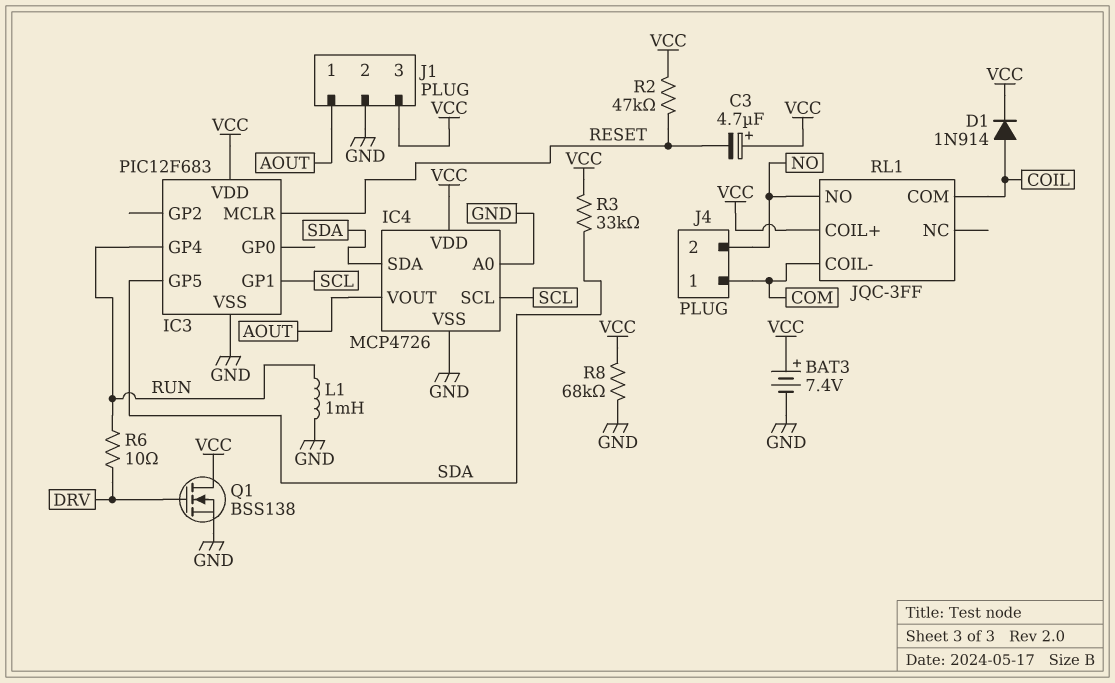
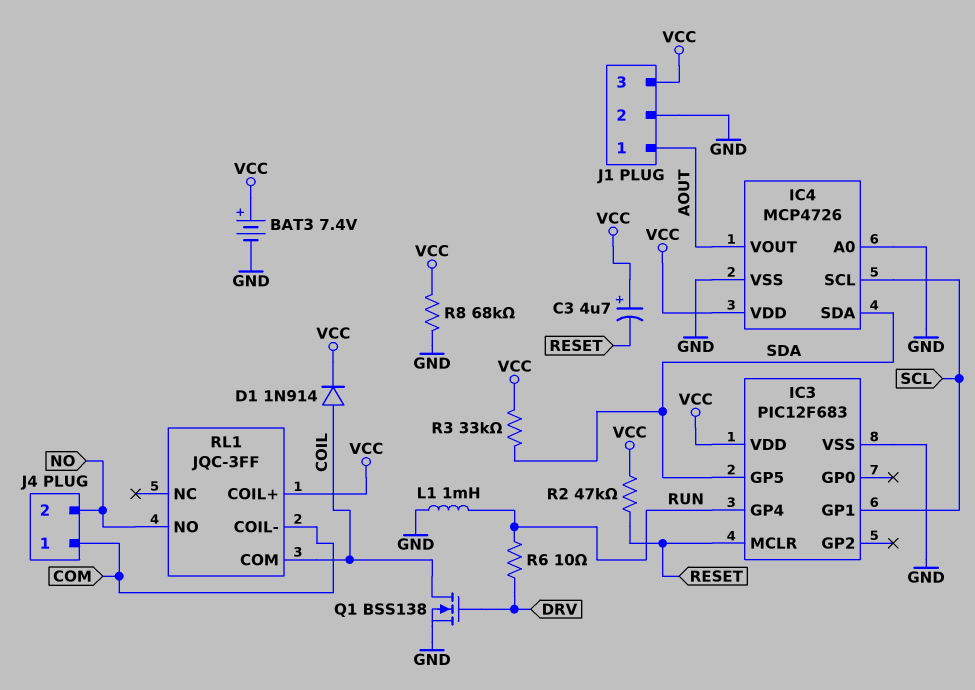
Q1: NMOS BSS138 (G DRV, D VCC, S GND) -> NMOS BSS138 (G DRV, D COIL, S GND)

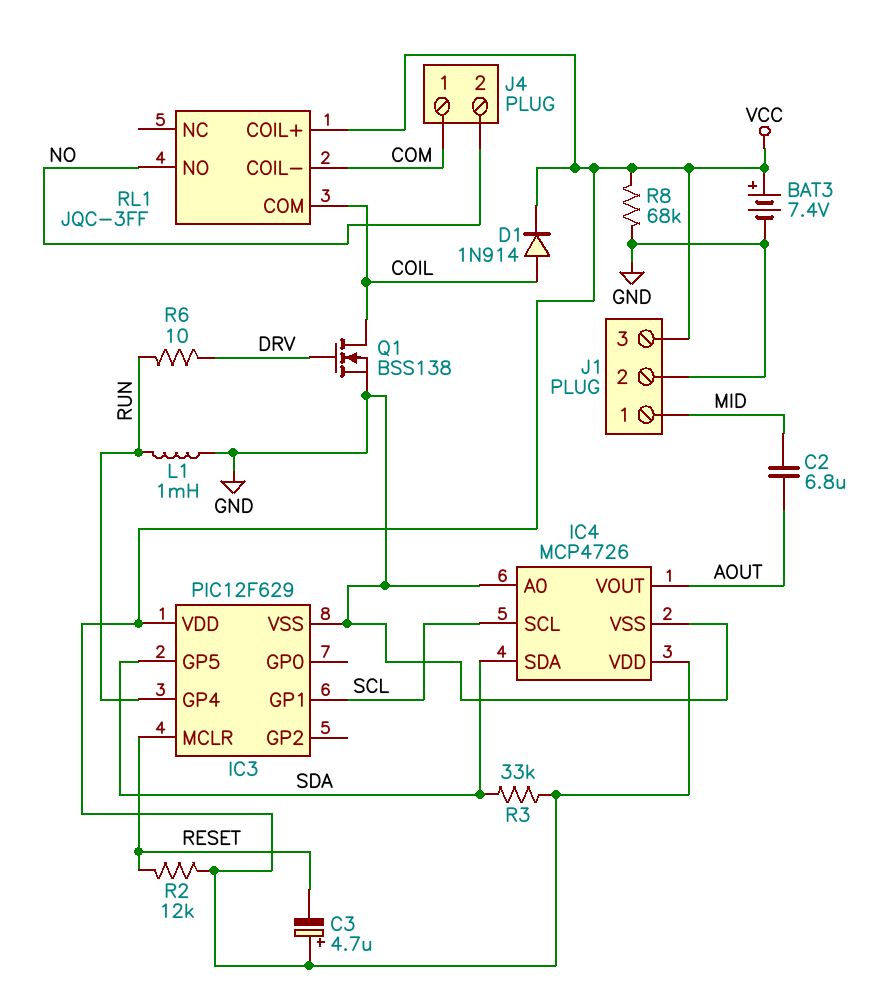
C2: none -> 6.8uF (AOUT, MID)
IC3: PIC12F683 -> PIC12F629
J1 pin 1: AOUT -> MID
R2: 47k (RESET, VCC) -> 12k (RESET, VCC)

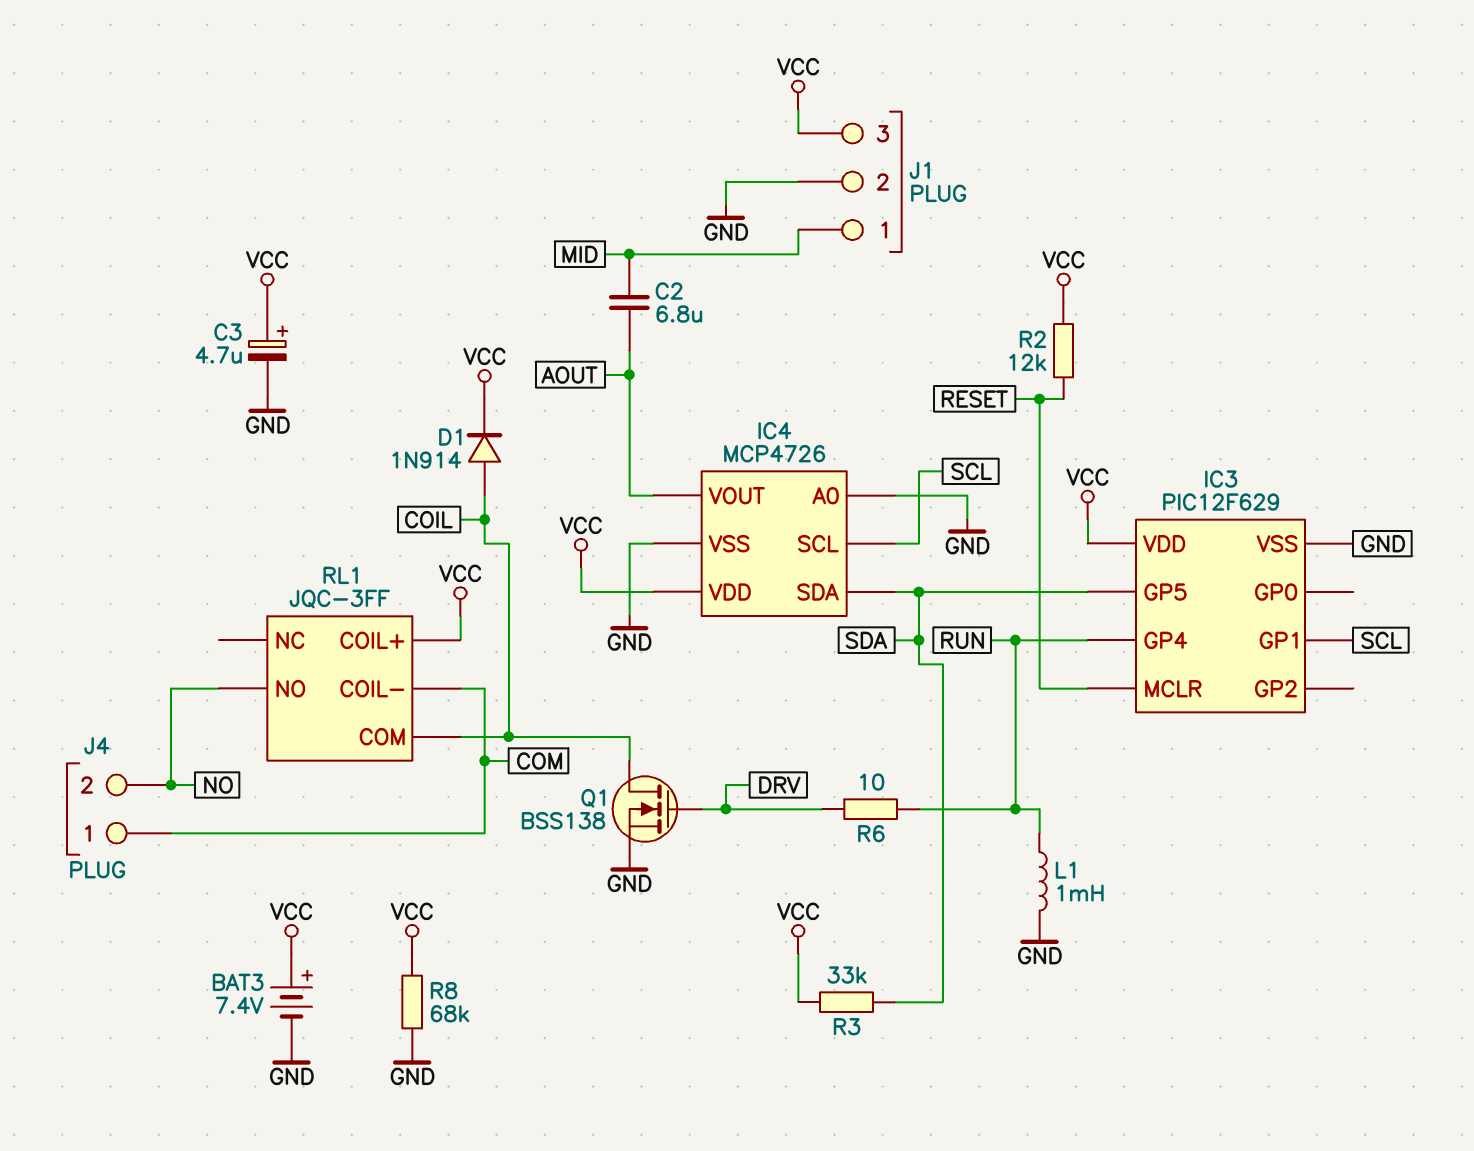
C3: 4.7uF (plus VCC, minus RESET) -> 4.7uF (plus VCC, minus GND)

